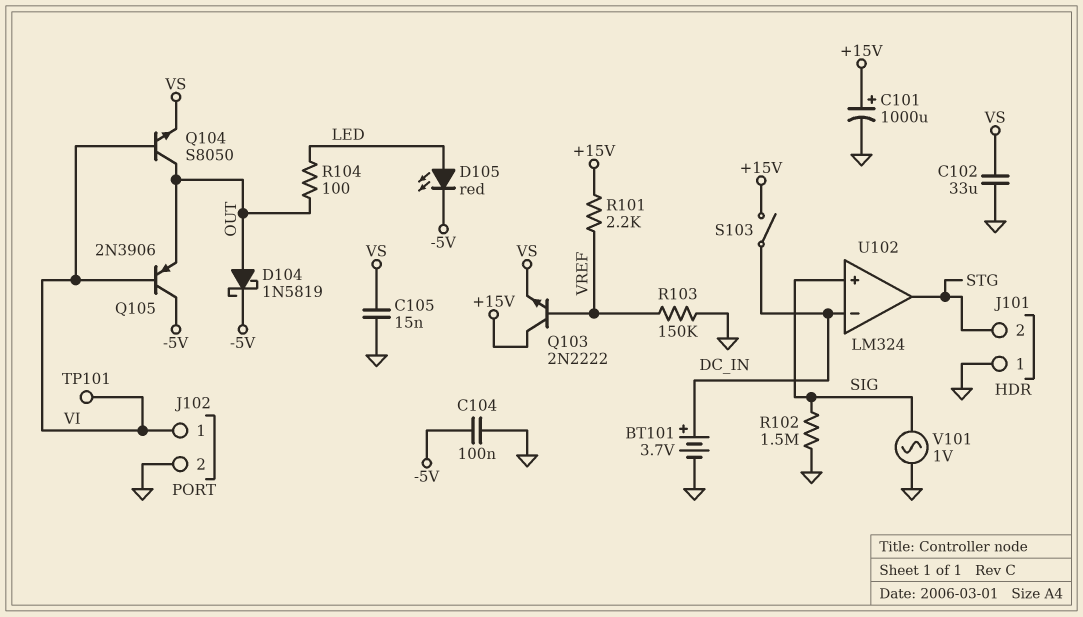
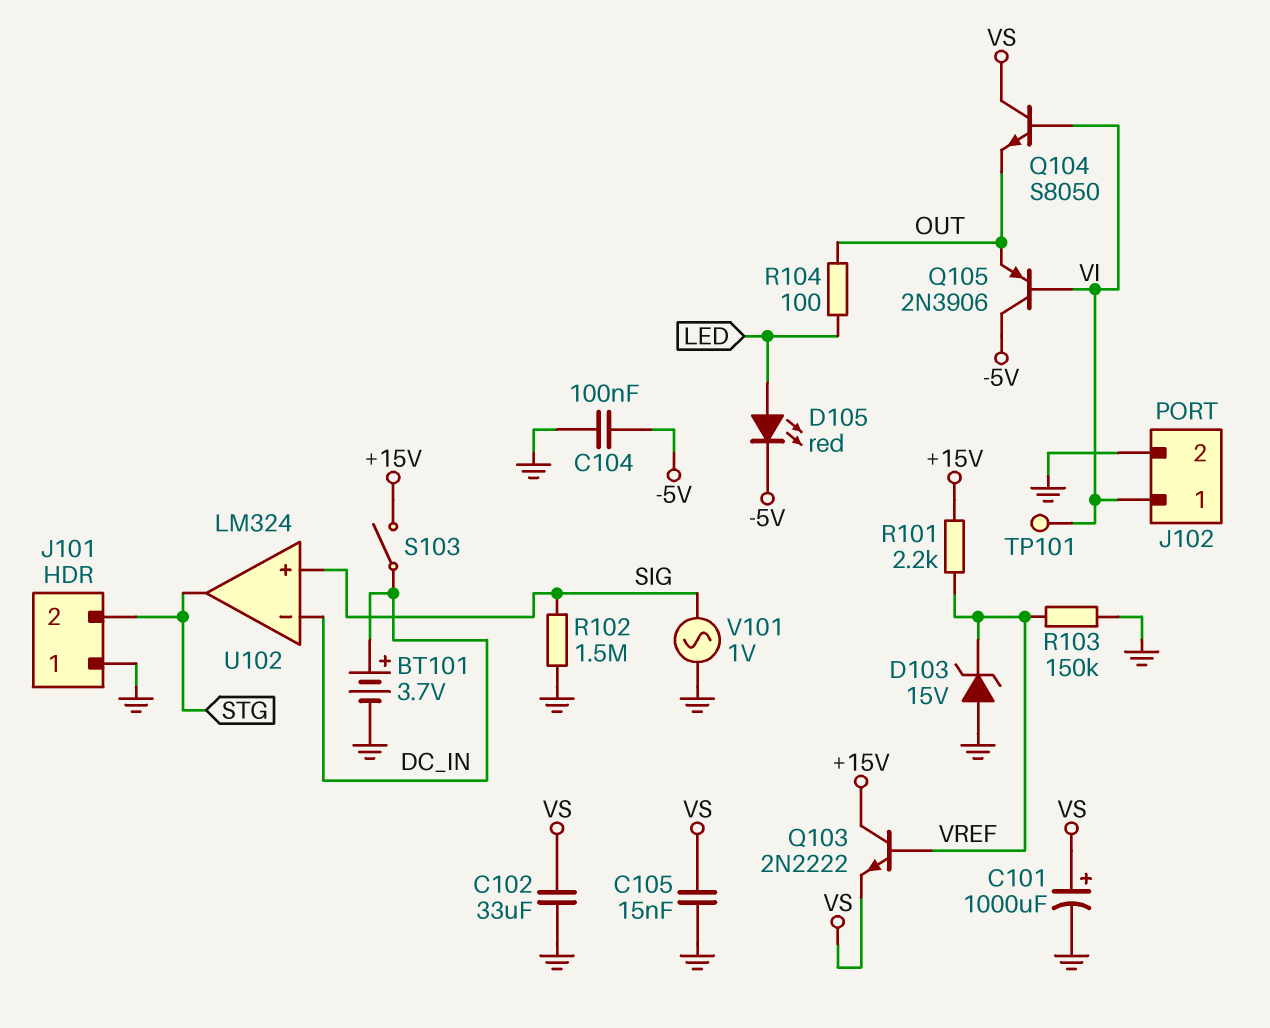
C101: 1000uF (plus +15V, minus GND) -> 1000uF (plus VS, minus GND)
D103: none -> zener 15V (A GND, K VREF)
D104: schottky 1N5819 (A OUT, K -5V) -> none
Q104: NPN S8050 (B VI, C OUT, E VS) -> NPN S8050 (B VI, C VS, E OUT)

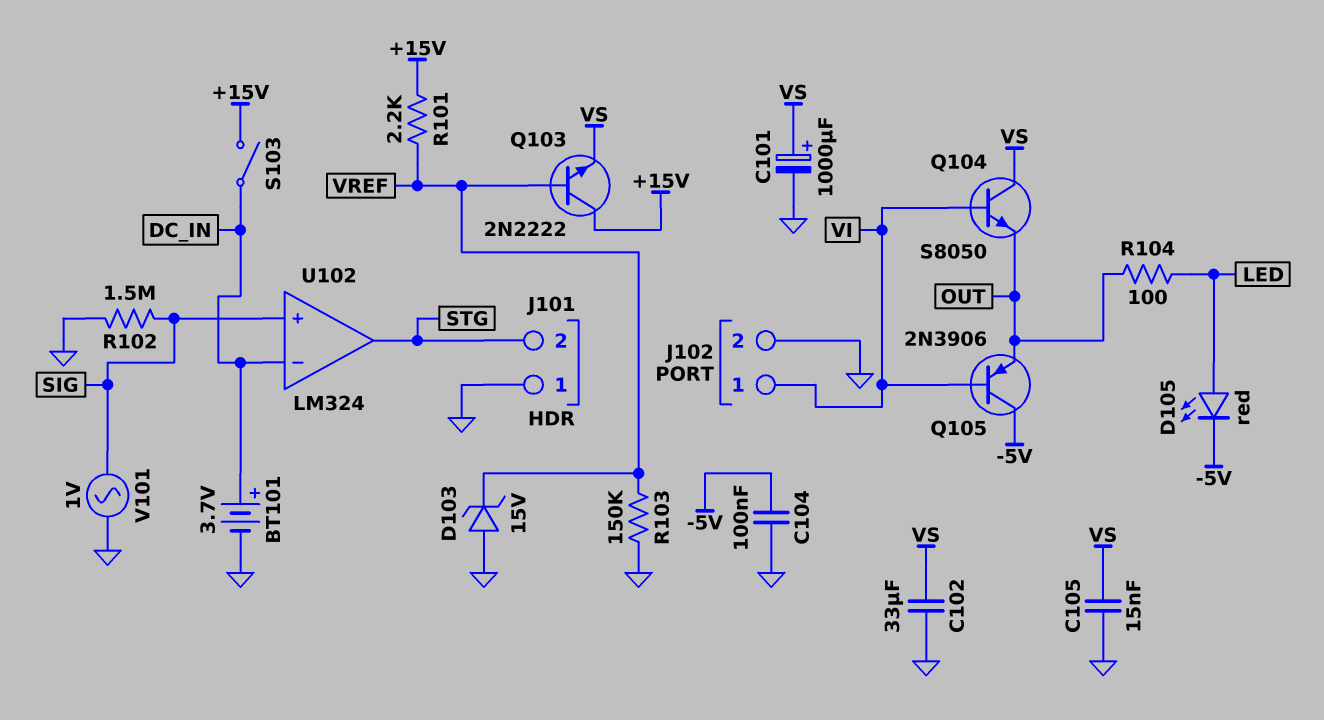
TP101: test point (VI) -> none

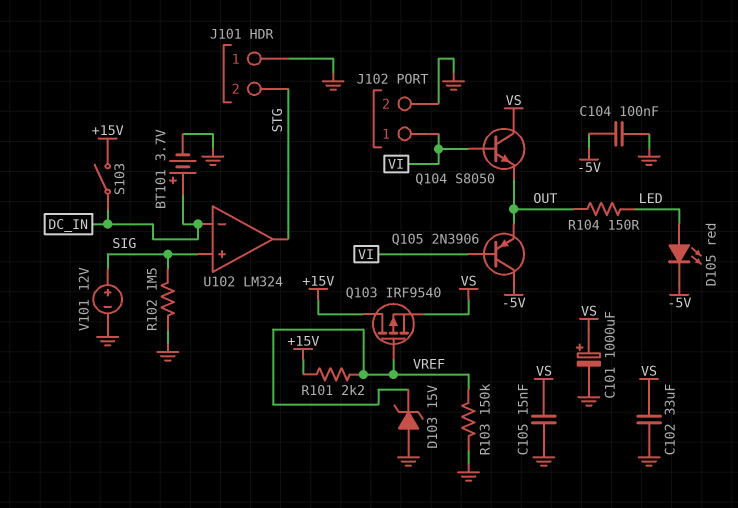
Q103: NPN 2N2222 (B VREF, C +15V, E VS) -> PMOS IRF9540 (G VREF, D +15V, S VS)
R104: 100 (LED, OUT) -> 150 (LED, OUT)
V101: AC 1V (GND, SIG) -> 12V (plus SIG, minus GND)

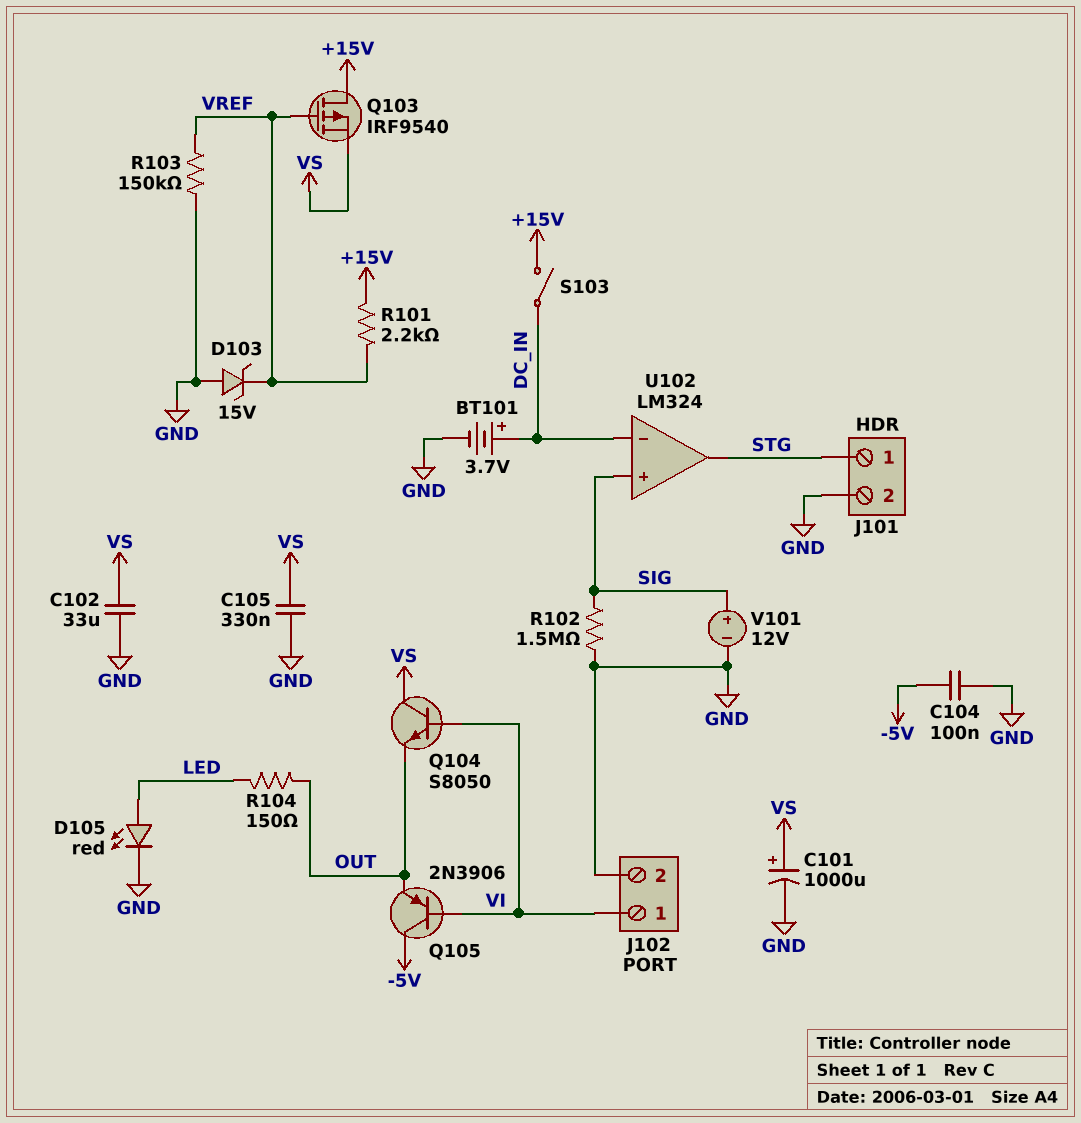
C105: 15nF (GND, VS) -> 330nF (GND, VS)
D105: LED red (A LED, K -5V) -> LED red (A LED, K GND)
J101 pin 1: GND -> STG
J101 pin 2: STG -> GND

